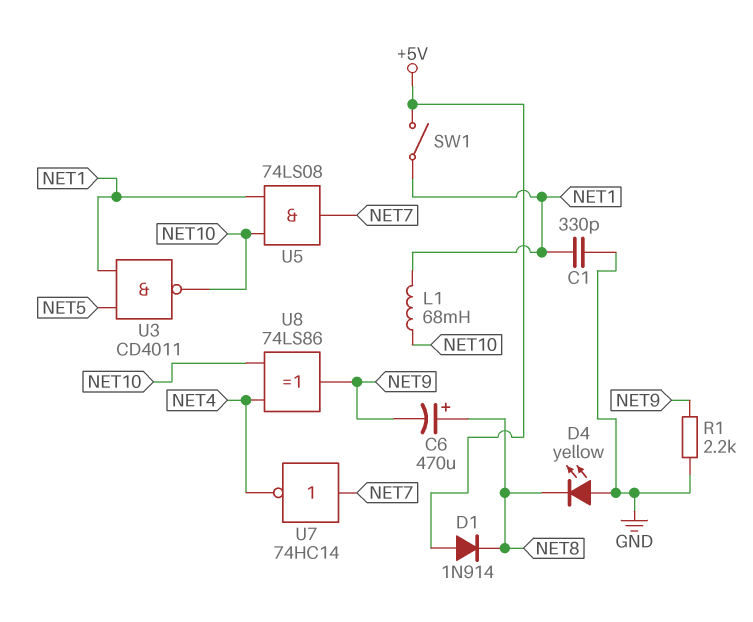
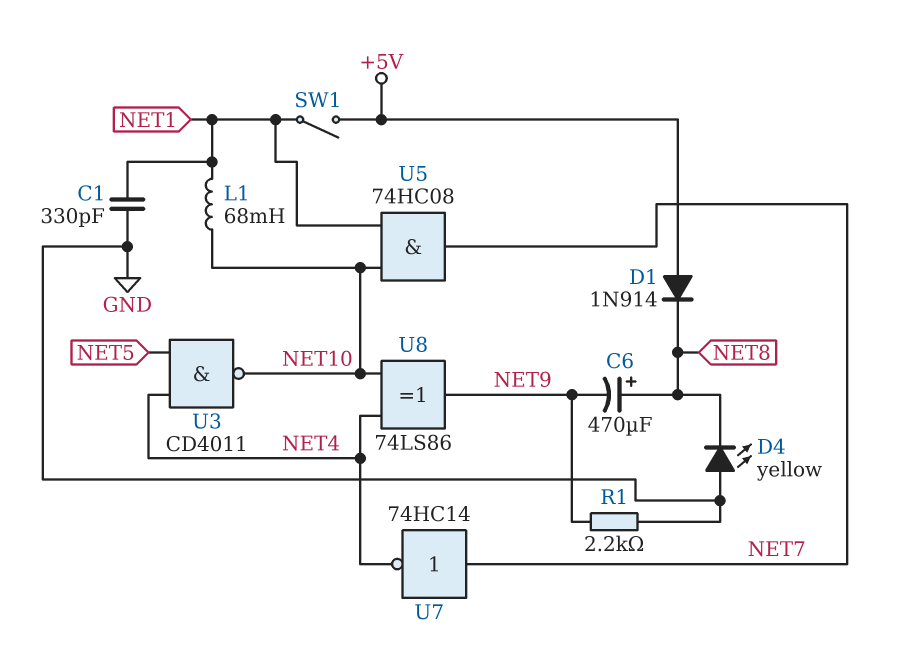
U3: NAND CD4011 (in NET1, in NET5, out NET10) -> NAND CD4011 (in NET4, in NET5, out NET10)
U5: AND 74LS08 (in NET1, in NET10, out NET7) -> AND 74HC08 (in NET1, in NET10, out NET7)

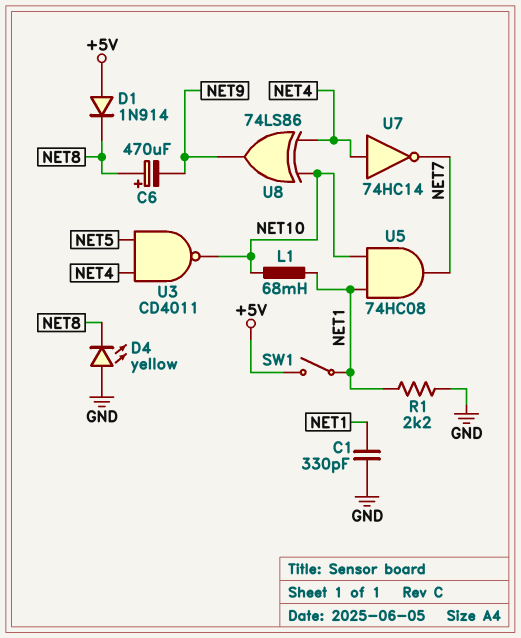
R1: 2.2k (GND, NET9) -> 2.2k (GND, NET1)
U7: NOT 74HC14 (in NET7, out NET4) -> NOT 74HC14 (in NET4, out NET7)

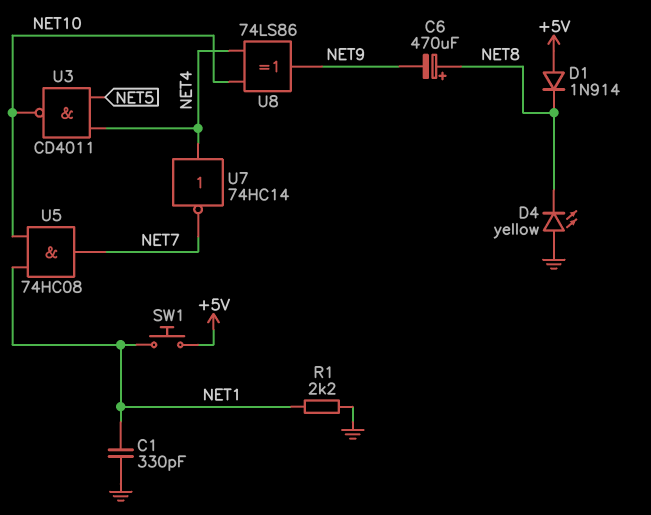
L1: 68mH (NET1, NET10) -> none
SW1: switch (+5V, NET1) -> button (+5V, NET1)

